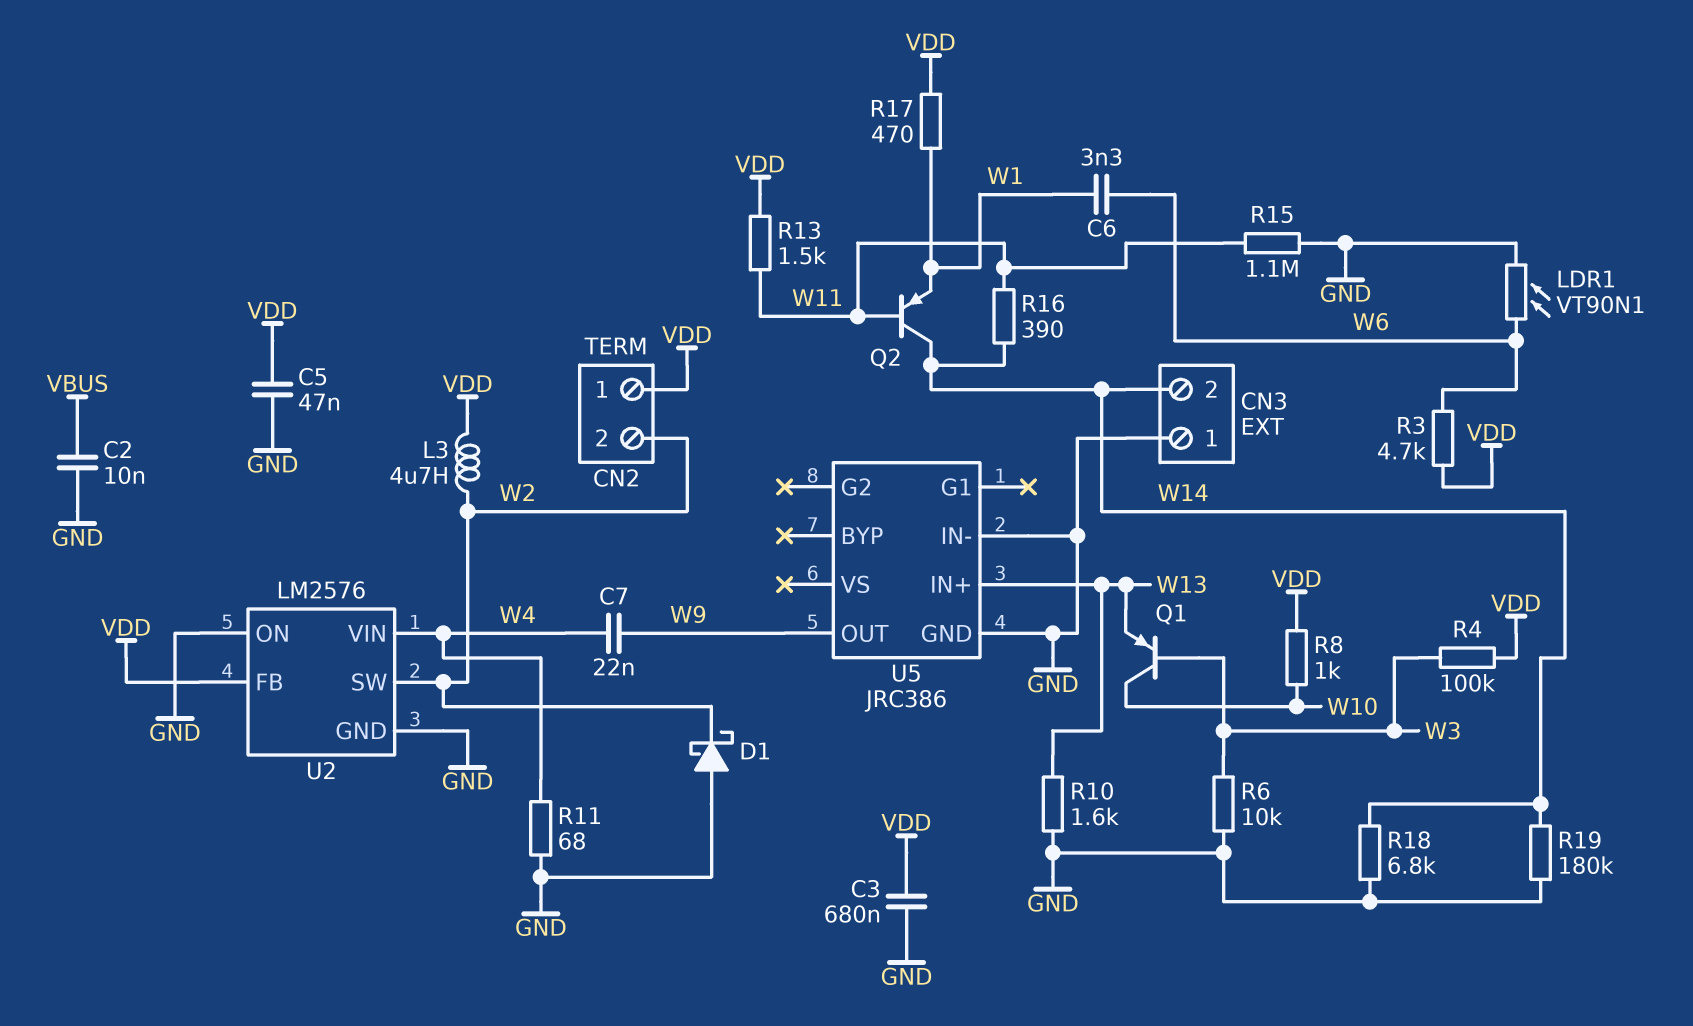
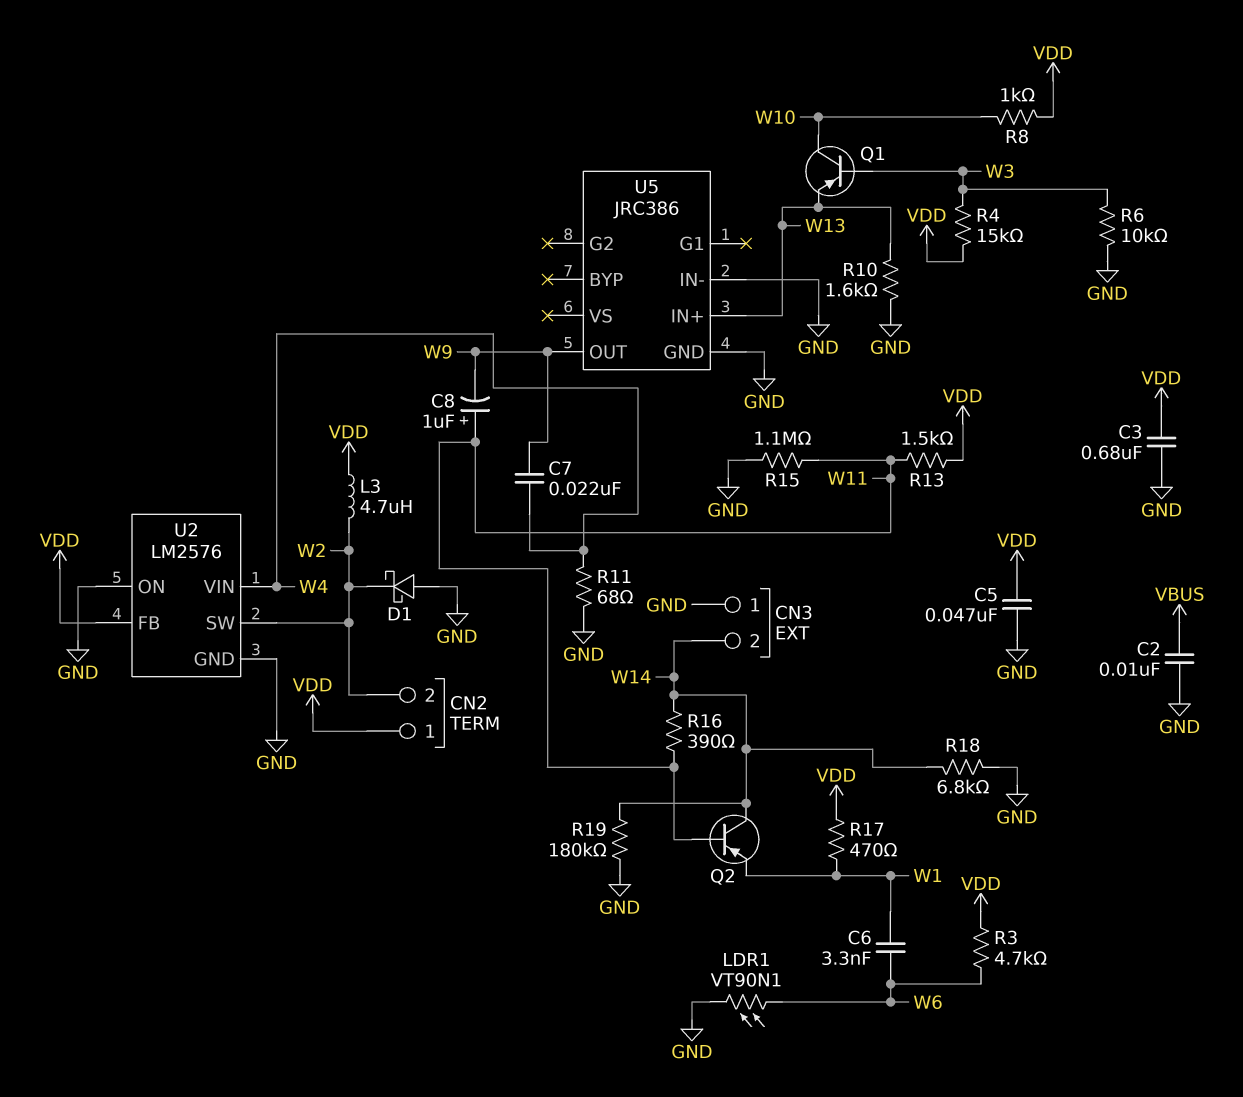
C8: none -> 1uF (plus W11, minus W9)
R4: 100k (VDD, W3) -> 15k (VDD, W3)

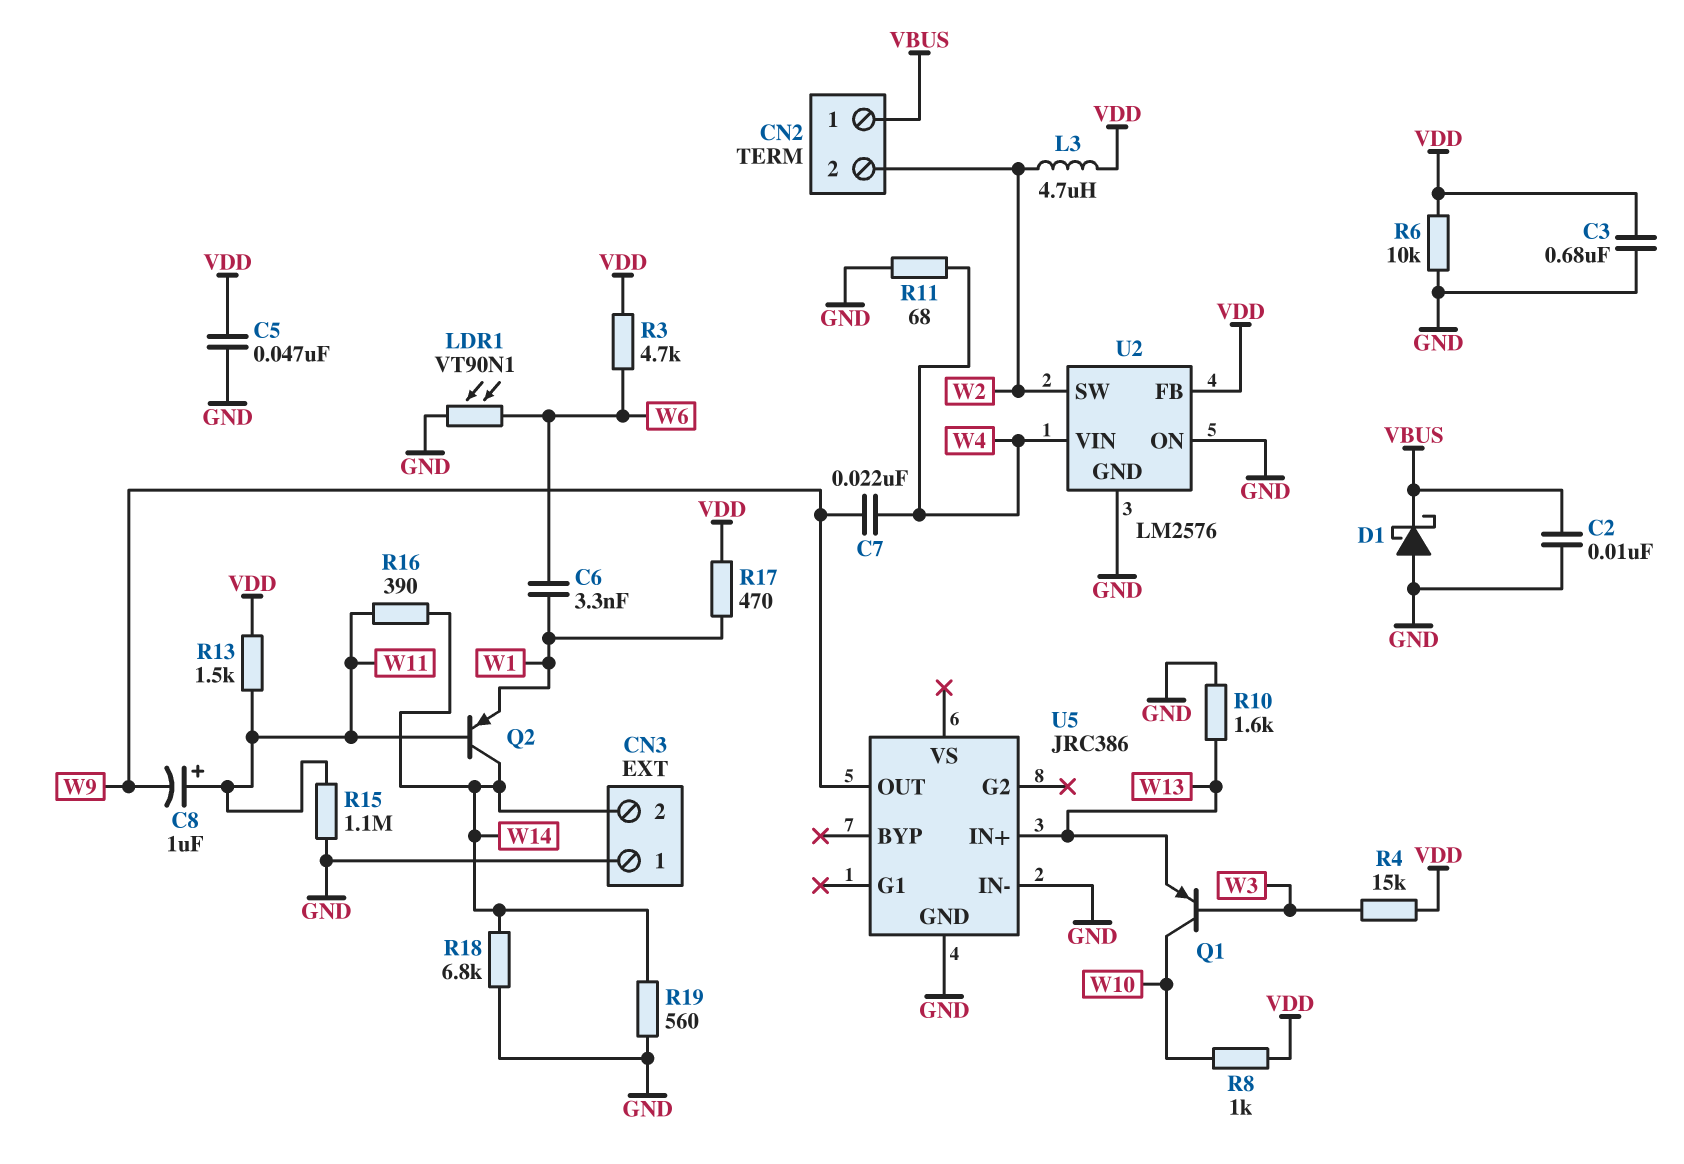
CN2 pin 1: VDD -> VBUS
D1: schottky (A GND, K W2) -> schottky (A GND, K VBUS)
R6: 10k (GND, W3) -> 10k (GND, VDD)
R19: 180k (GND, W14) -> 560 (GND, W14)

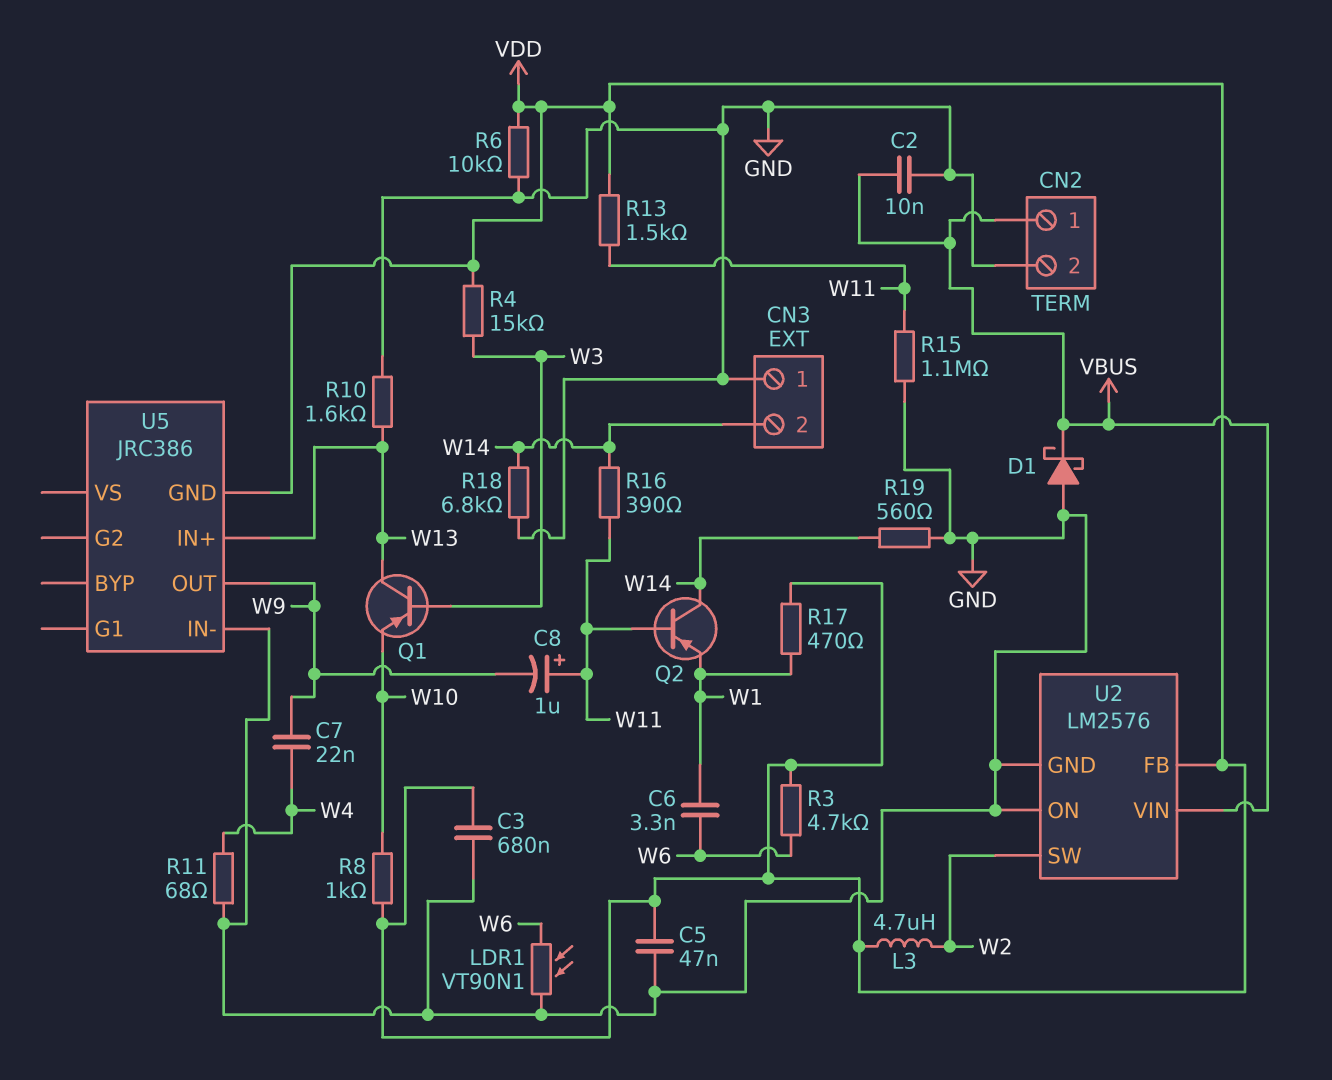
CN2 pin 2: W2 -> GND
Q1: PNP (B W3, C W10, E W13) -> PNP (B W3, C W13, E W10)
U2 pin VIN: W4 -> VBUS
U5 pin GND: GND -> VDD

